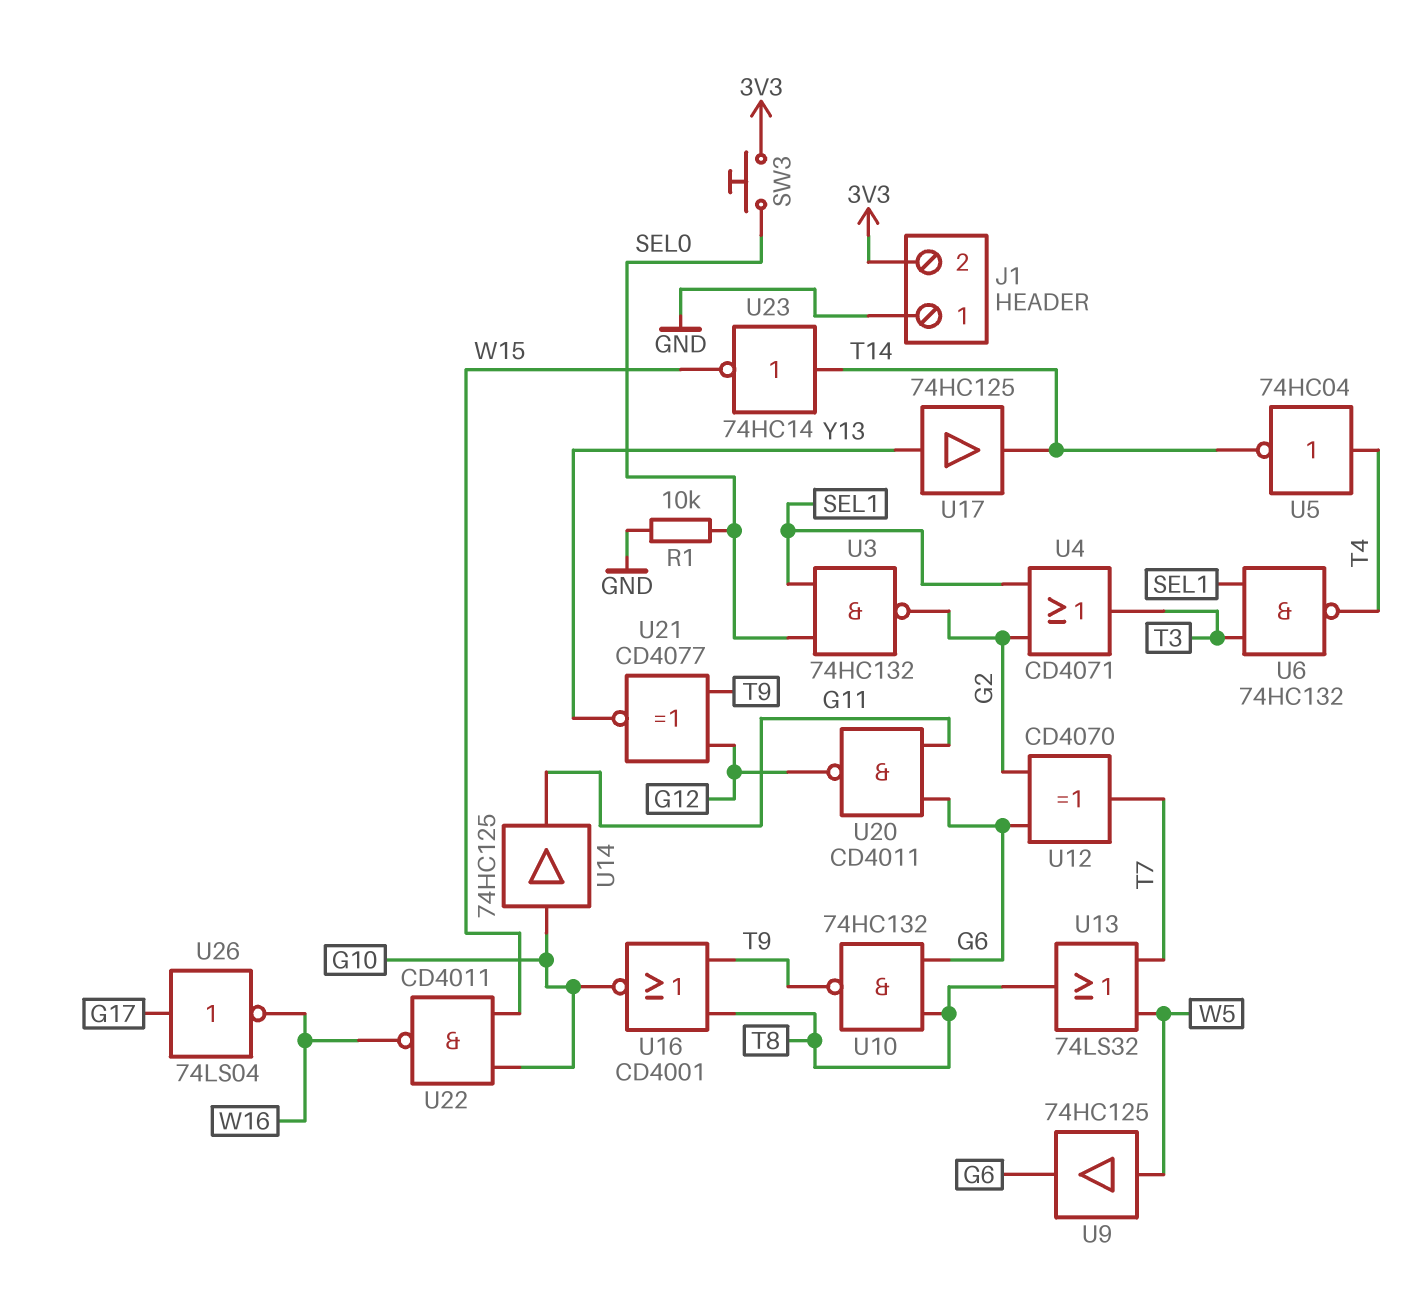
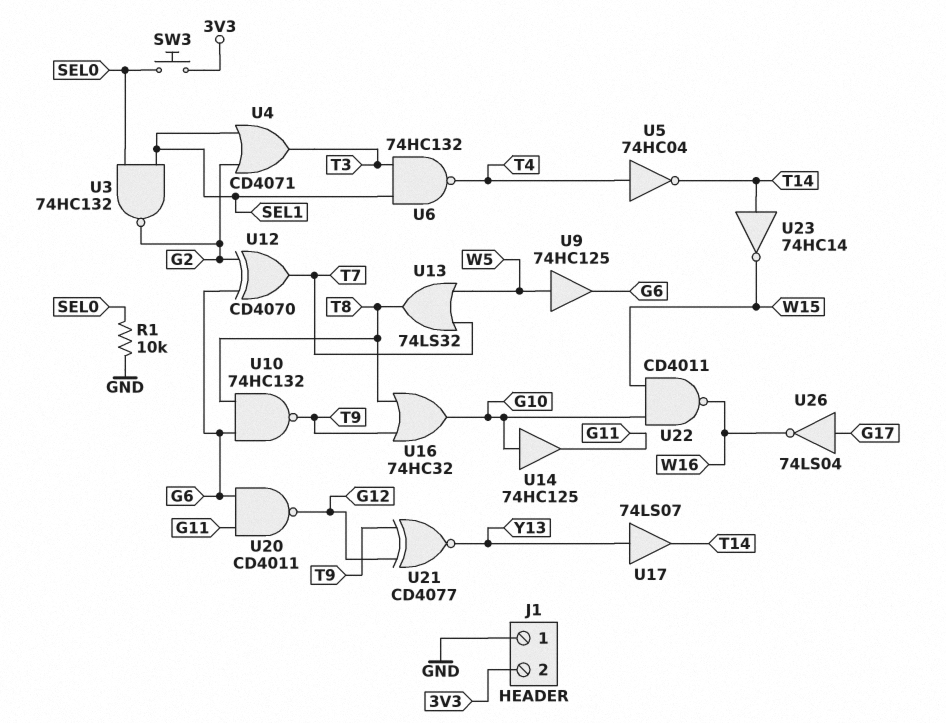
U16: NOR CD4001 (in T8, in T9, out G10) -> OR 74HC32 (in T8, in T9, out G10)
U17: buffer 74HC125 (in Y13, out T14) -> buffer 74LS07 (in Y13, out T14)

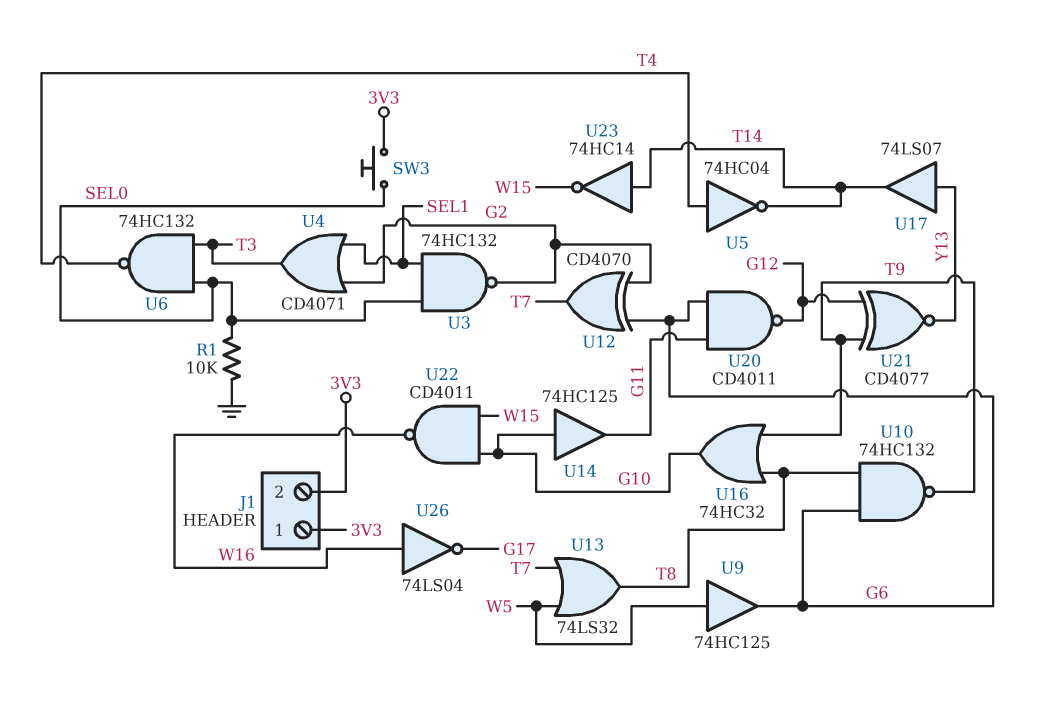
J1 pin 1: GND -> 3V3
U6: NAND 74HC132 (in SEL1, in T3, out T4) -> NAND 74HC132 (in SEL0, in T3, out T4)
U26: NOT 74LS04 (in G17, out W16) -> NOT 74LS04 (in W16, out G17)

